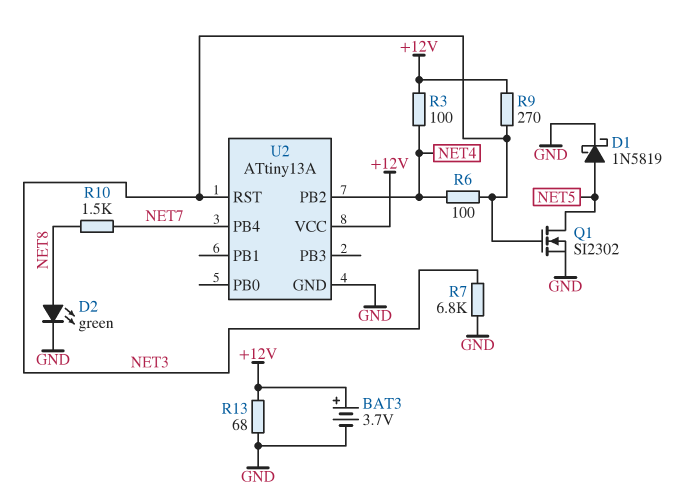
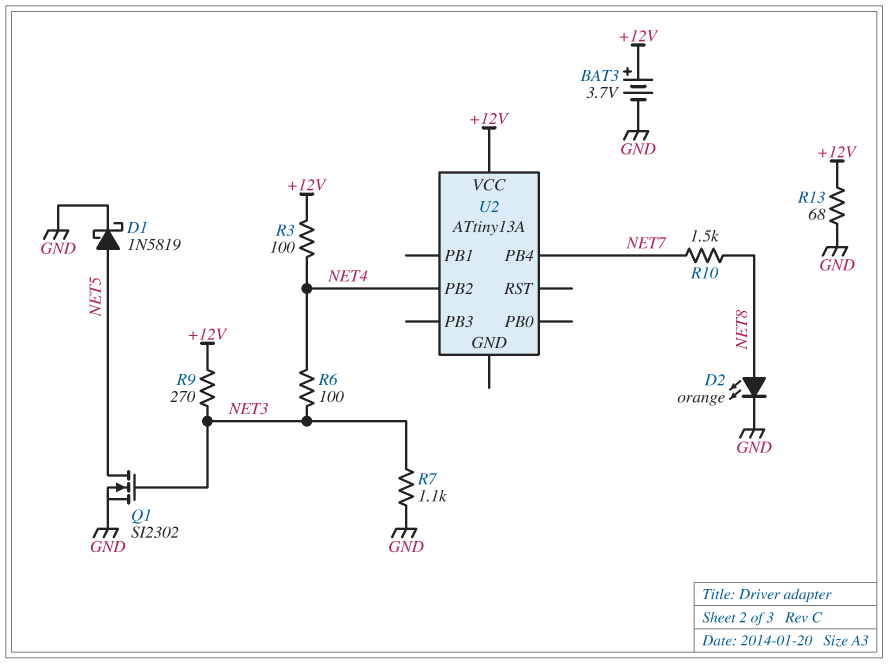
D2: LED green (A NET8, K GND) -> LED orange (A NET8, K GND)
R7: 6.8k (GND, NET3) -> 1.1k (GND, NET3)
U2 pin GND: GND -> none
U2 pin RST: NET3 -> none

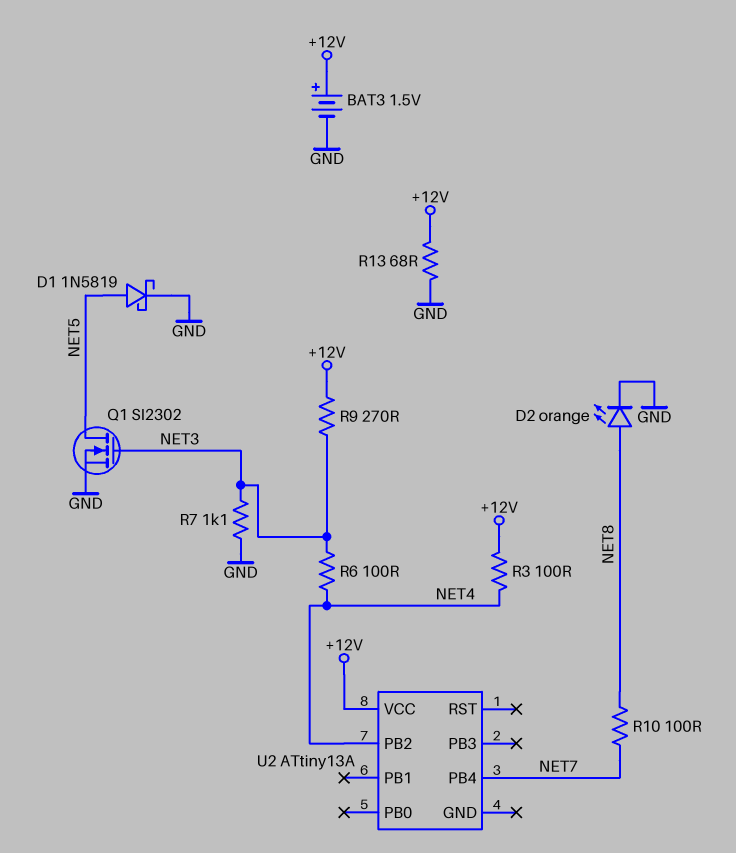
BAT3: 3.7V (plus +12V, minus GND) -> 1.5V (plus +12V, minus GND)
R10: 1.5k (NET7, NET8) -> 100 (NET7, NET8)

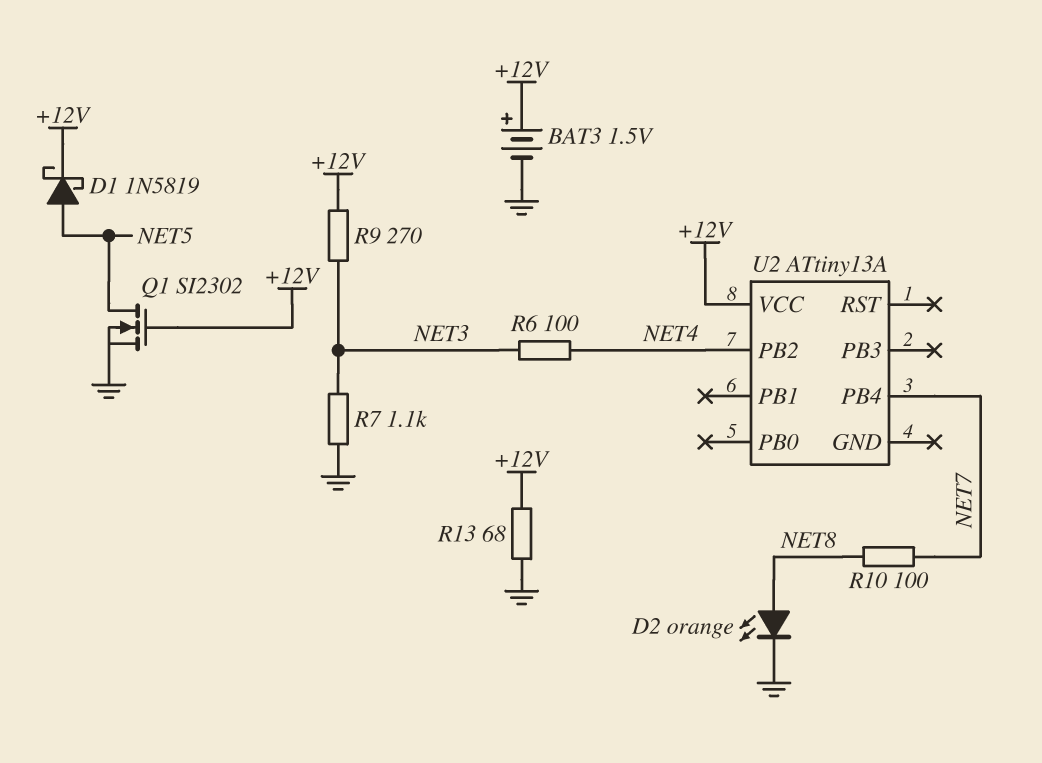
D1: schottky 1N5819 (A NET5, K GND) -> schottky 1N5819 (A NET5, K +12V)
Q1: NMOS SI2302 (G NET3, D NET5, S GND) -> NMOS SI2302 (G +12V, D NET5, S GND)
R3: 100 (+12V, NET4) -> none

